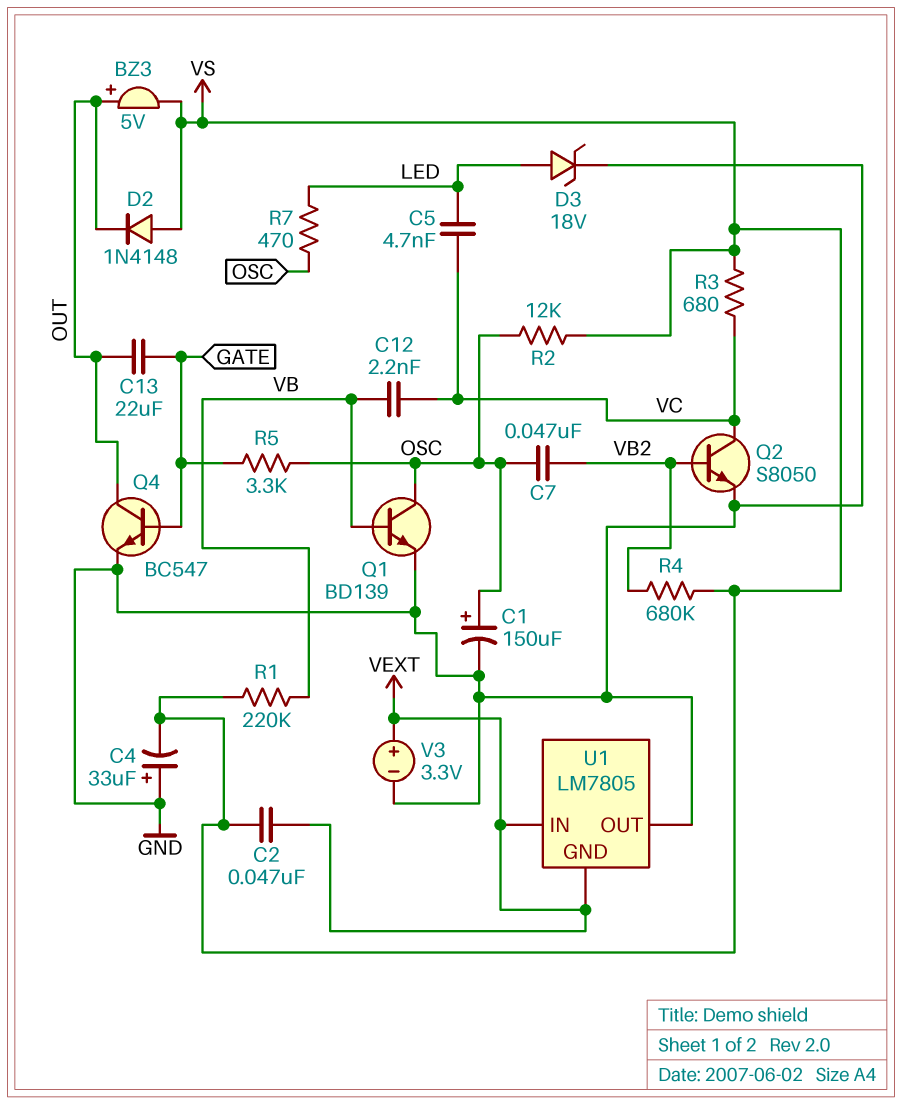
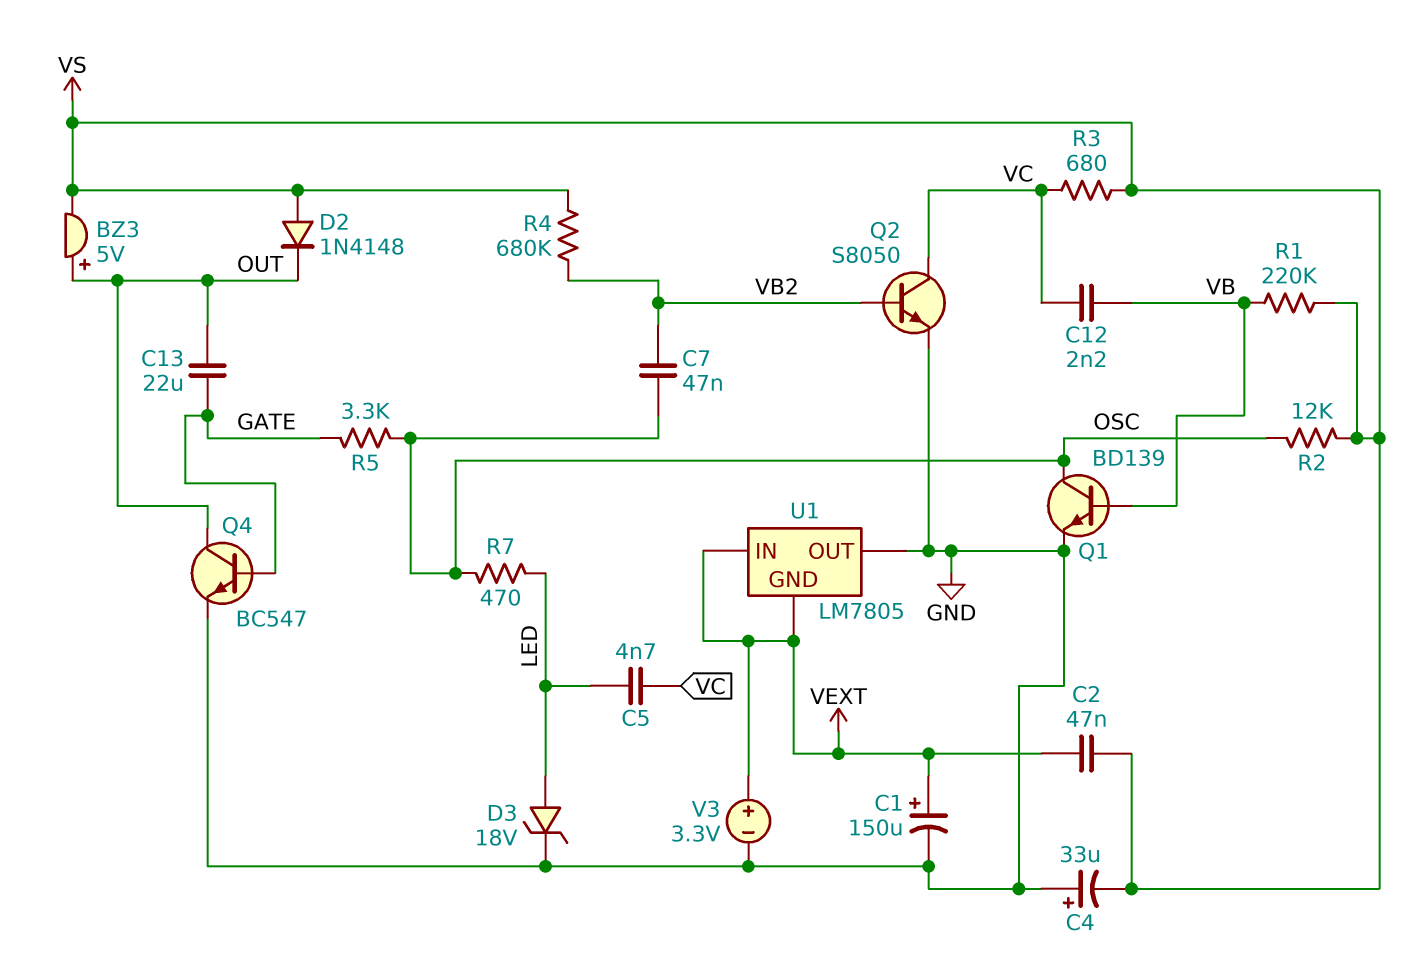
C1: 150uF (plus OSC, minus GND) -> 150uF (plus VEXT, minus GND)

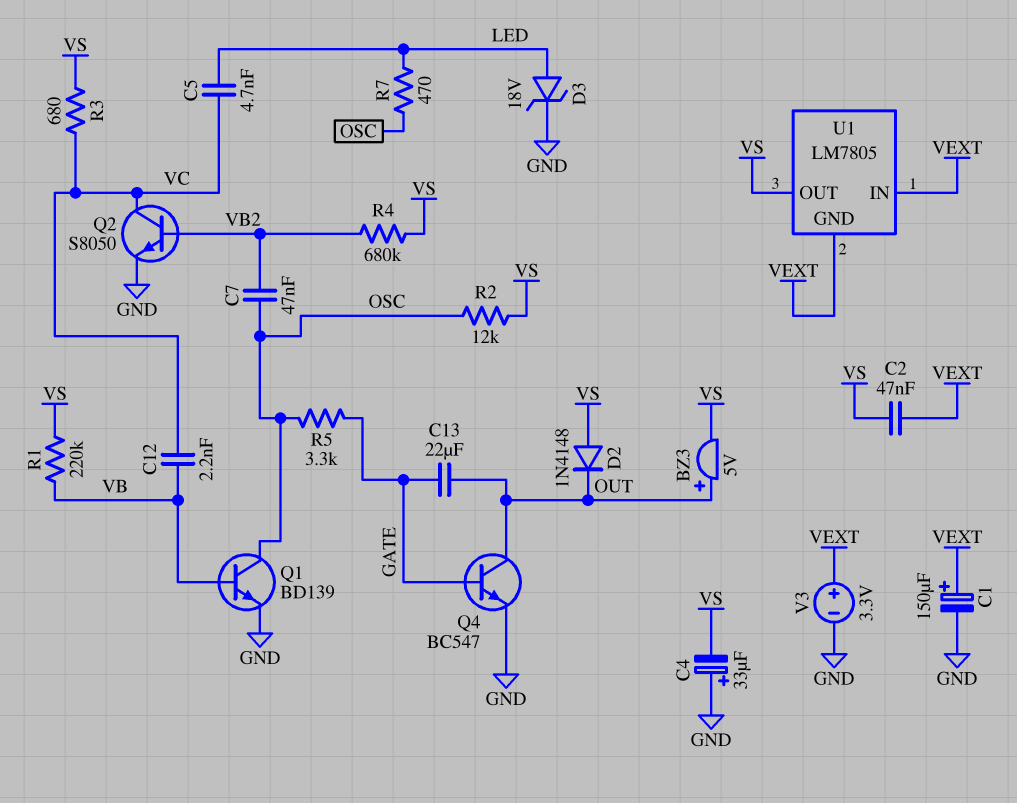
U1 pin OUT: GND -> VS

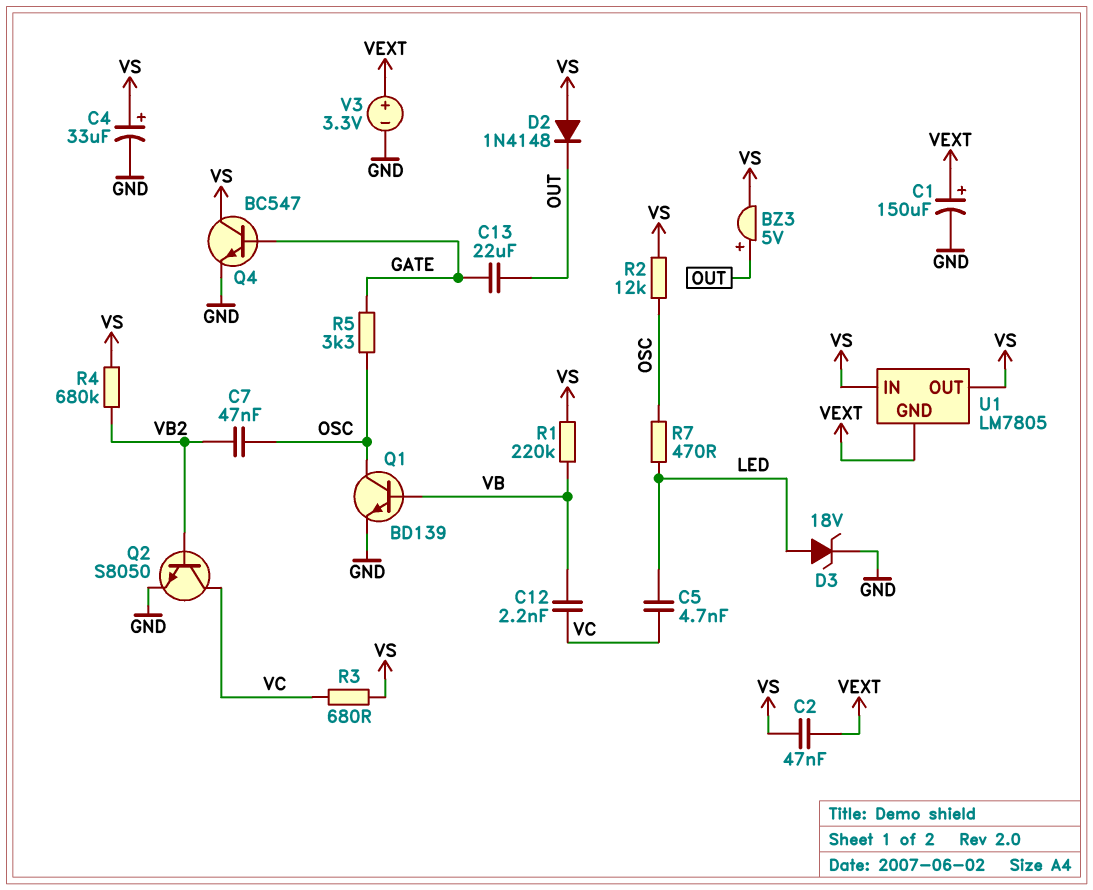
C4: 33uF (plus GND, minus VS) -> 33uF (plus VS, minus GND)
Q4: NPN BC547 (B GATE, C OUT, E GND) -> NPN BC547 (B GATE, C VS, E GND)
U1 pin IN: VEXT -> VS

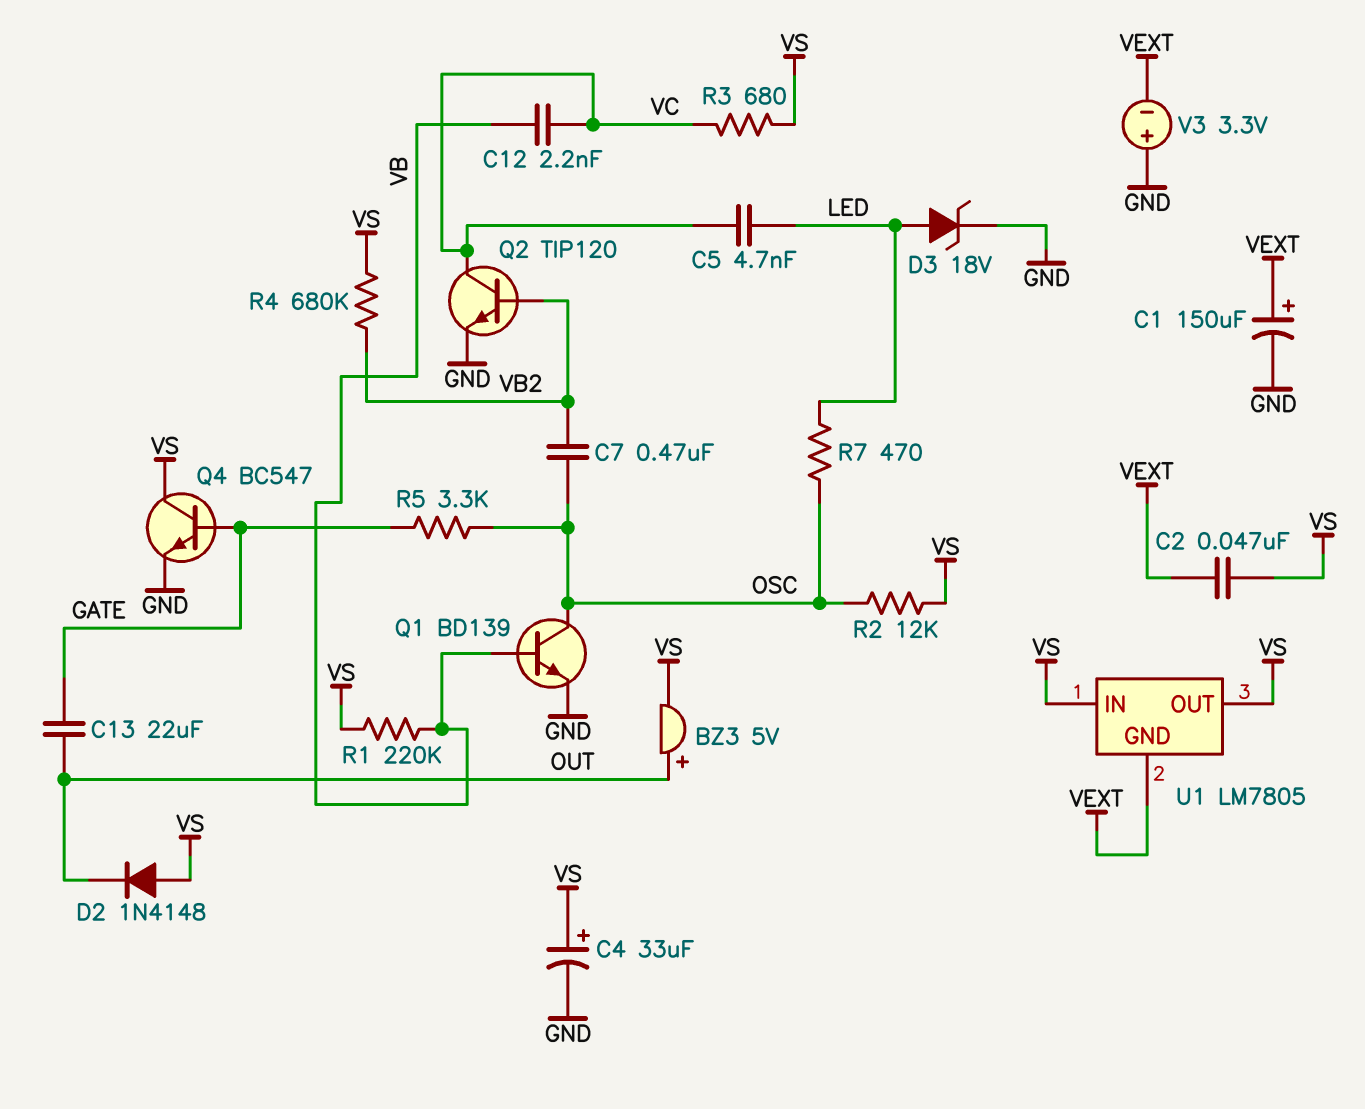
C7: 47nF (OSC, VB2) -> 470nF (OSC, VB2)
Q2: NPN S8050 (B VB2, C VC, E GND) -> NPN TIP120 (B VB2, C VC, E GND)
V3: 3.3V (plus VEXT, minus GND) -> 3.3V (plus GND, minus VEXT)

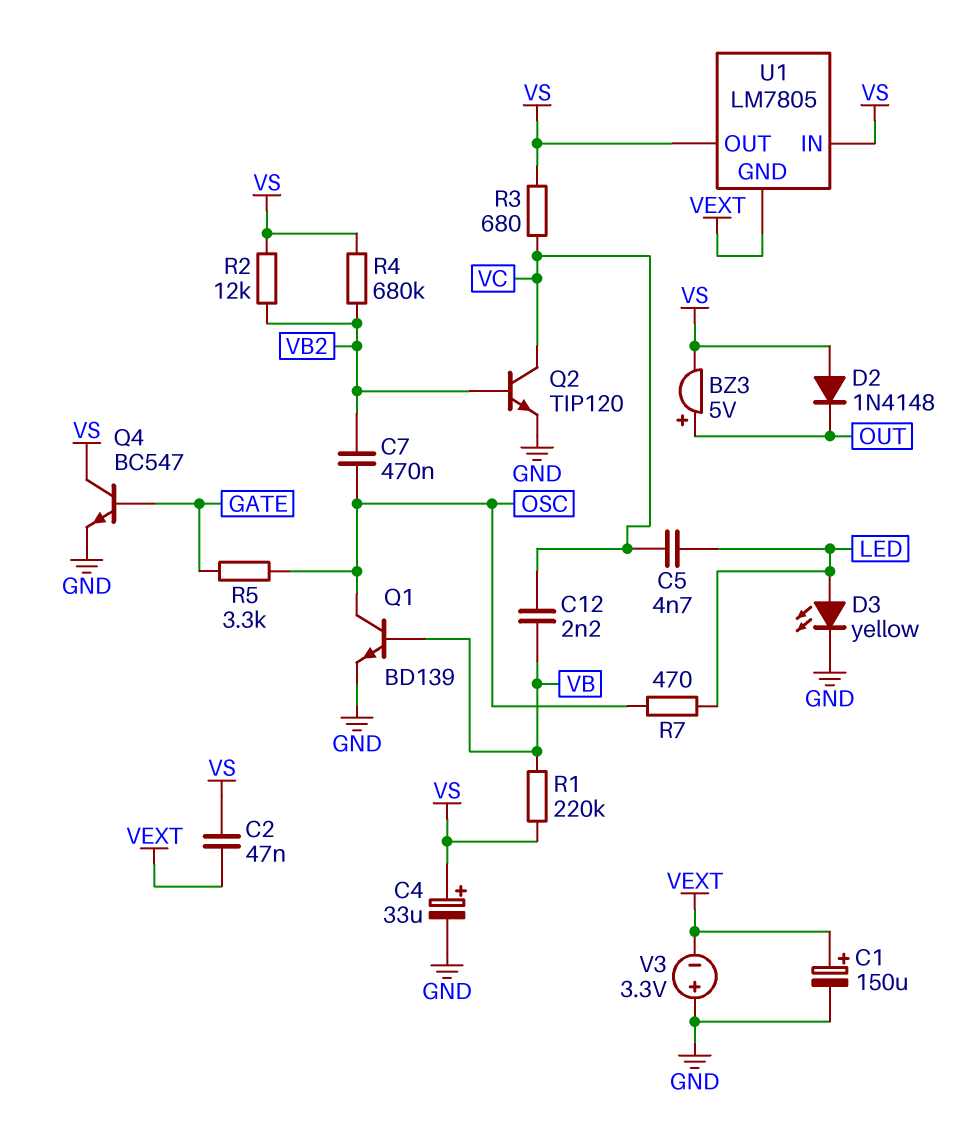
C13: 22uF (GATE, OUT) -> none
D3: zener 18V (A LED, K GND) -> LED yellow (A LED, K GND)
R2: 12k (OSC, VS) -> 12k (VB2, VS)

